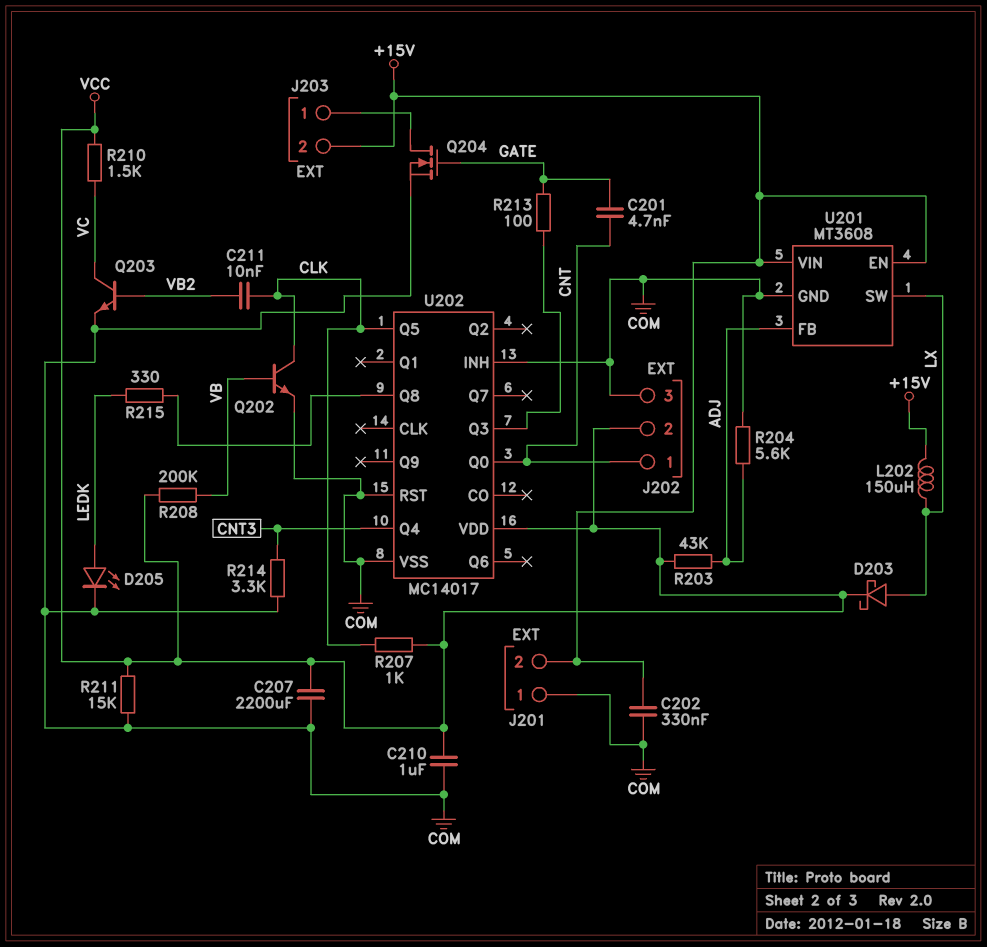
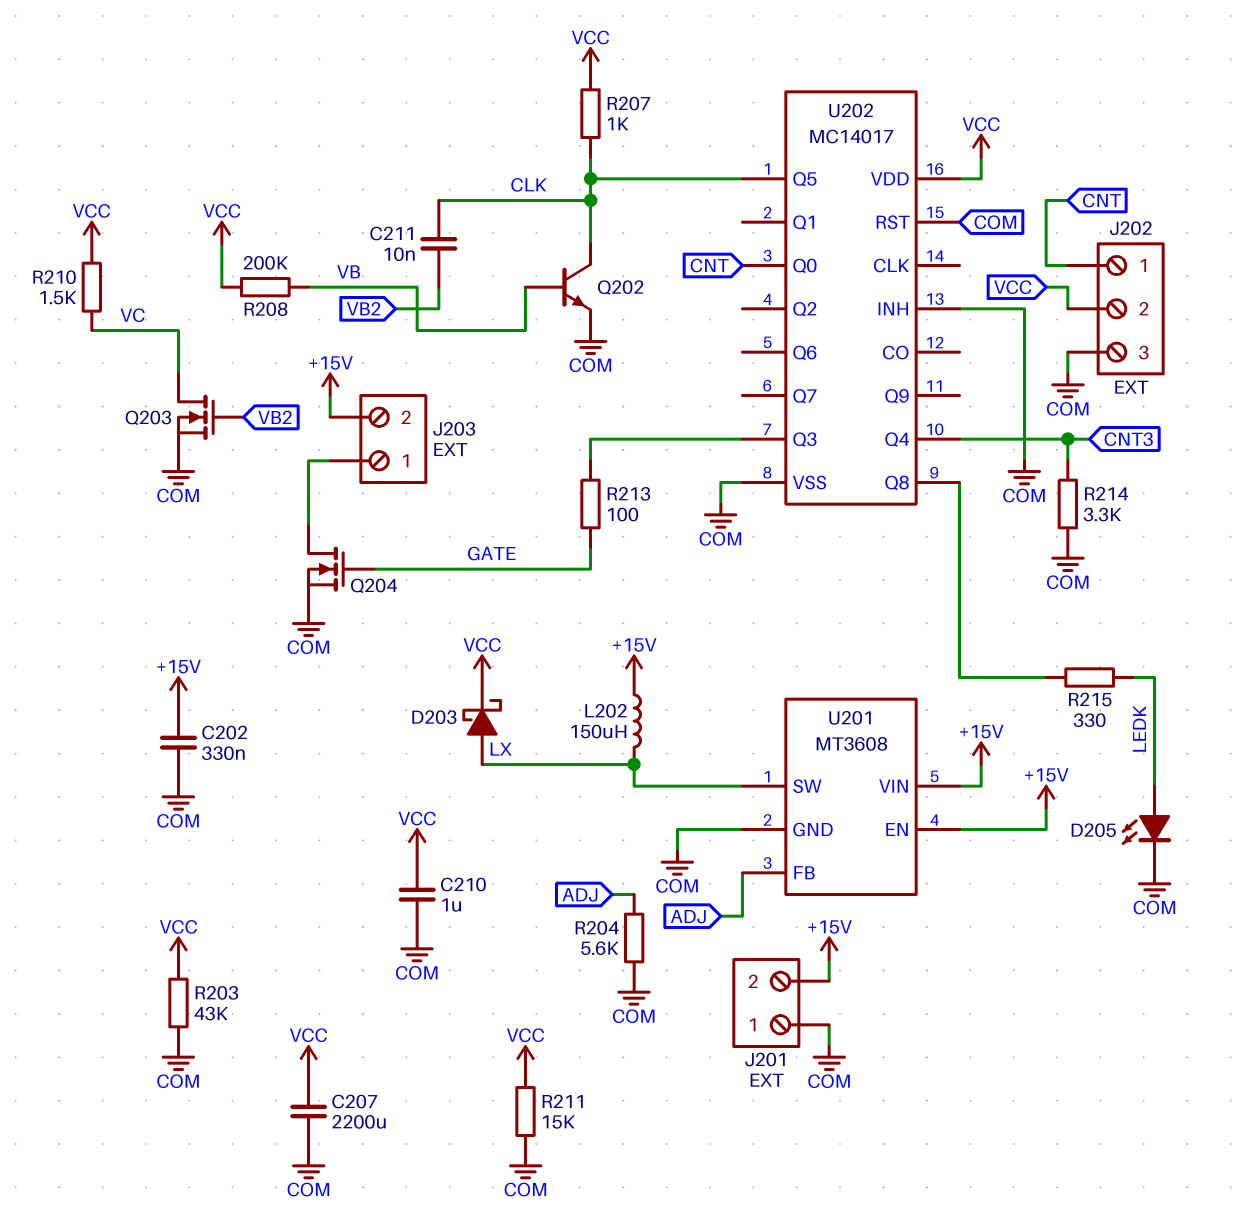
C201: 4.7nF (CNT, GATE) -> none
Q203: NPN (B VB2, C VC, E COM) -> NMOS (G VB2, D VC, S COM)
R203: 43k (ADJ, VCC) -> 43k (COM, VCC)

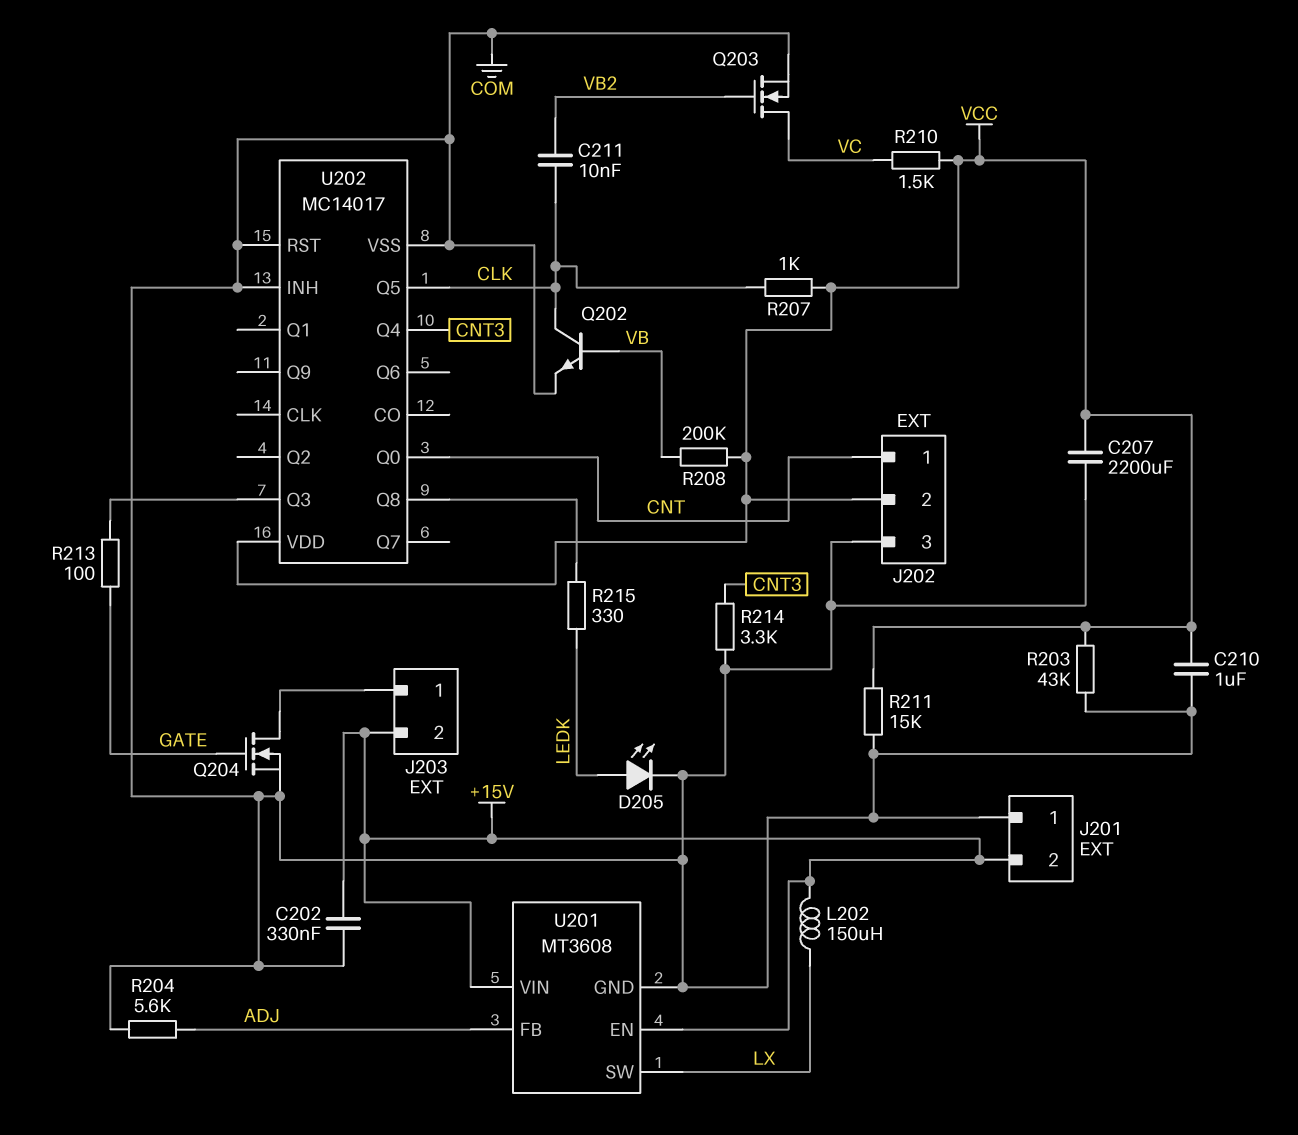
D203: schottky (A LX, K VCC) -> none

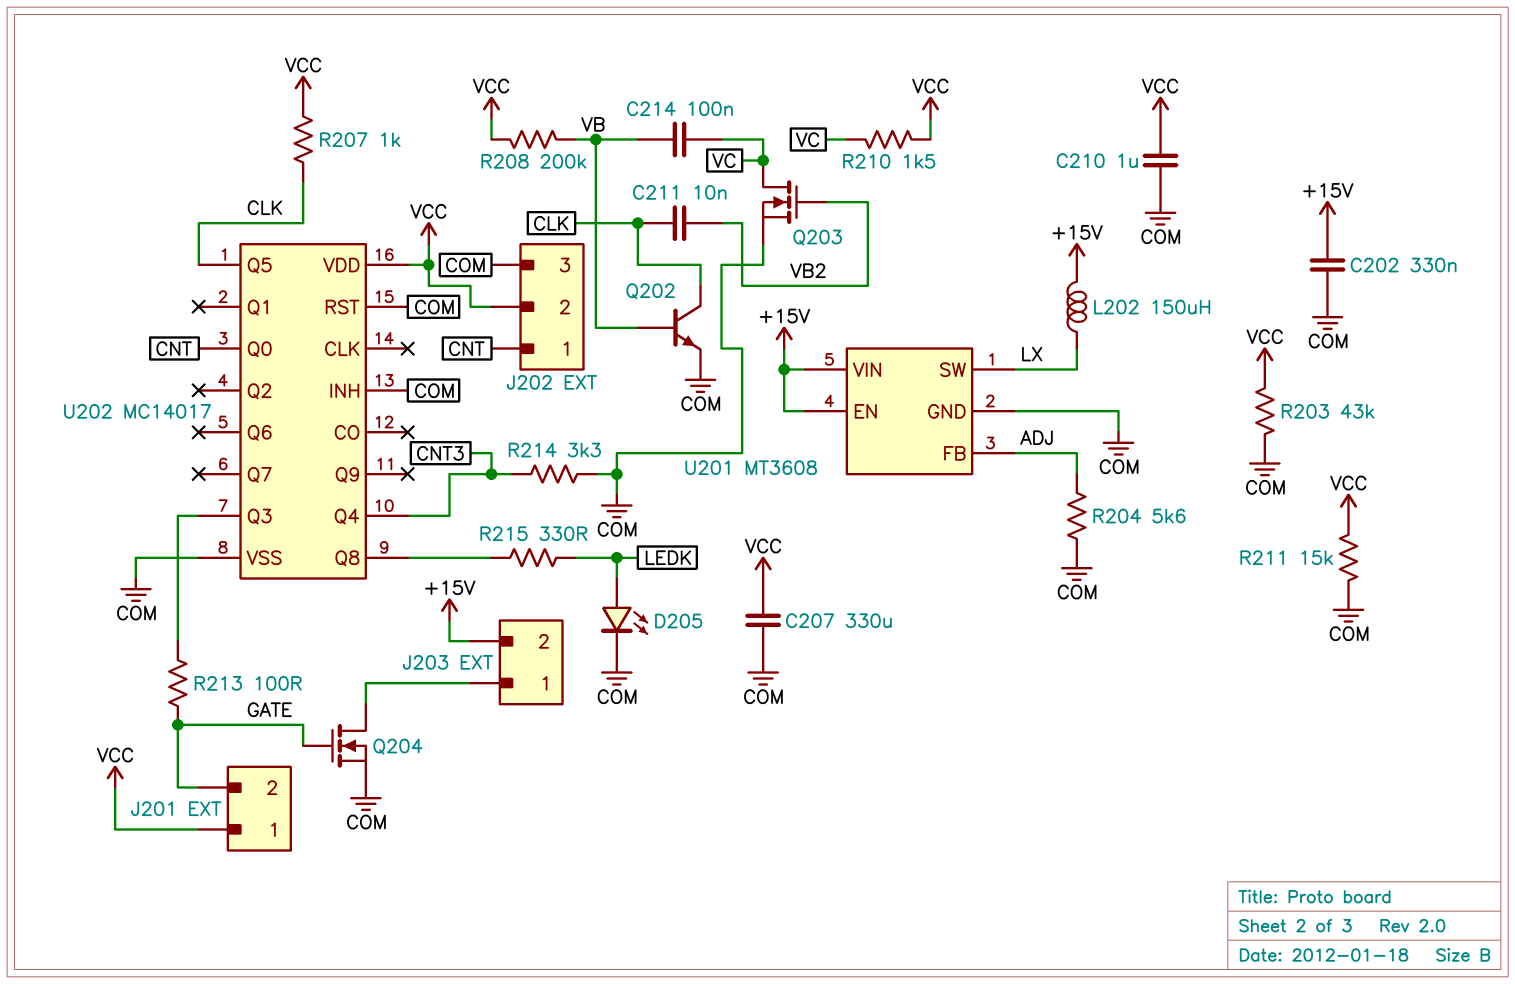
C207: 2200uF (COM, VCC) -> 330uF (COM, VCC)
C214: none -> 100nF (VB, VC)
J201 pin 1: COM -> VCC
J201 pin 2: +15V -> GATE

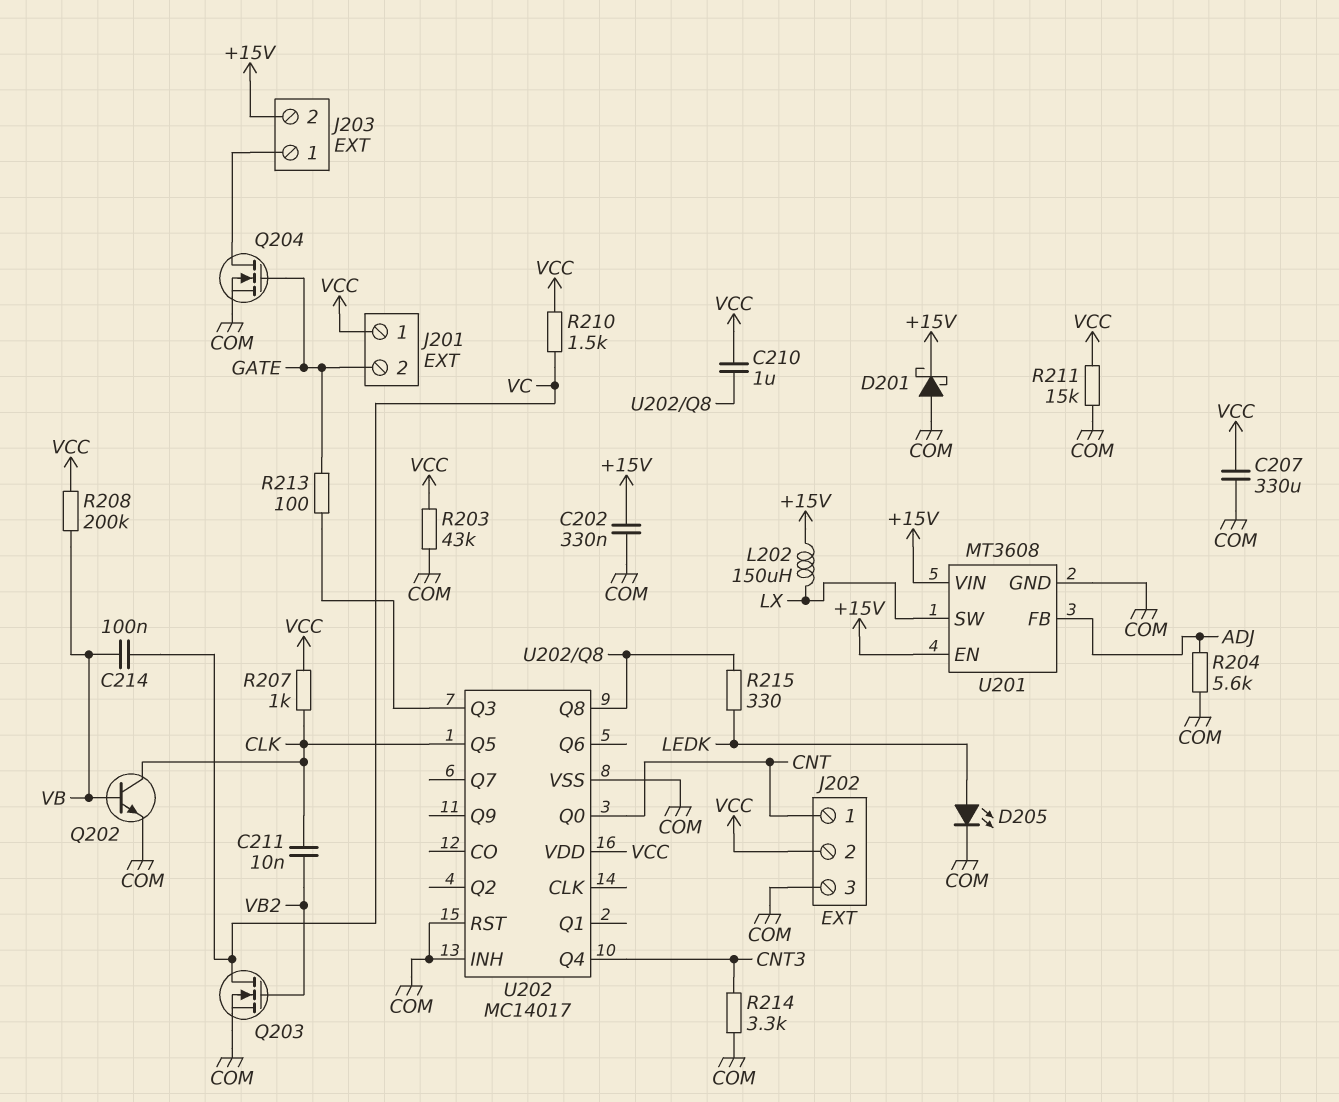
C210: 1uF (COM, VCC) -> 1uF (U202/Q8, VCC)
D201: none -> schottky (A COM, K +15V)

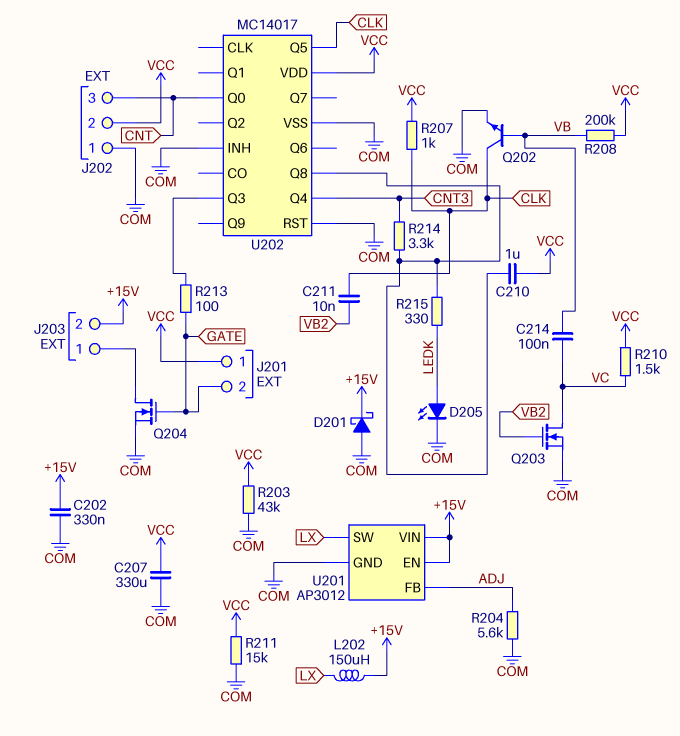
J202 pin 1: CNT -> COM
J202 pin 3: COM -> CNT
R214: 3.3k (CNT3, COM) -> 3.3k (CNT3, U202/Q8)
U201: MT3608 -> AP3012

